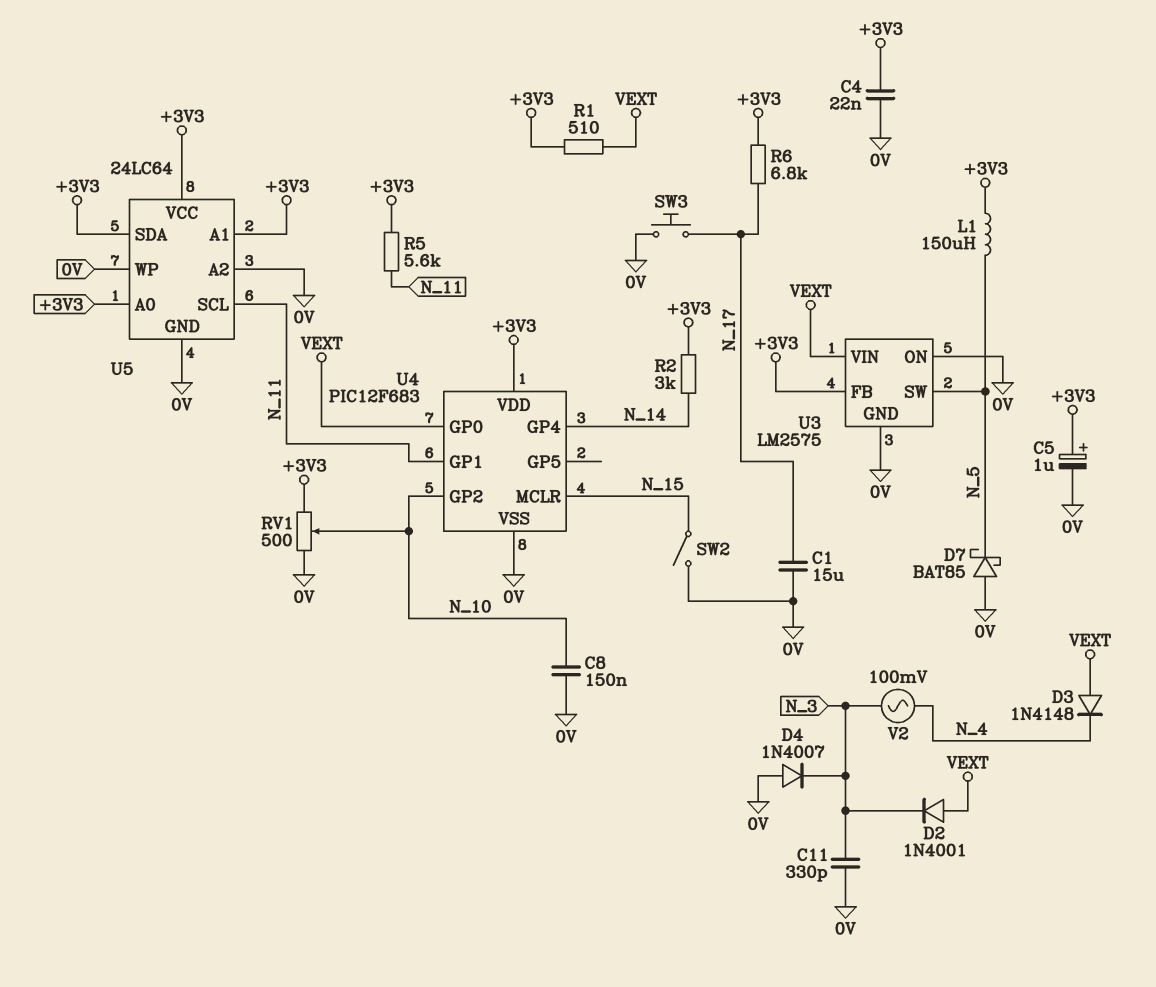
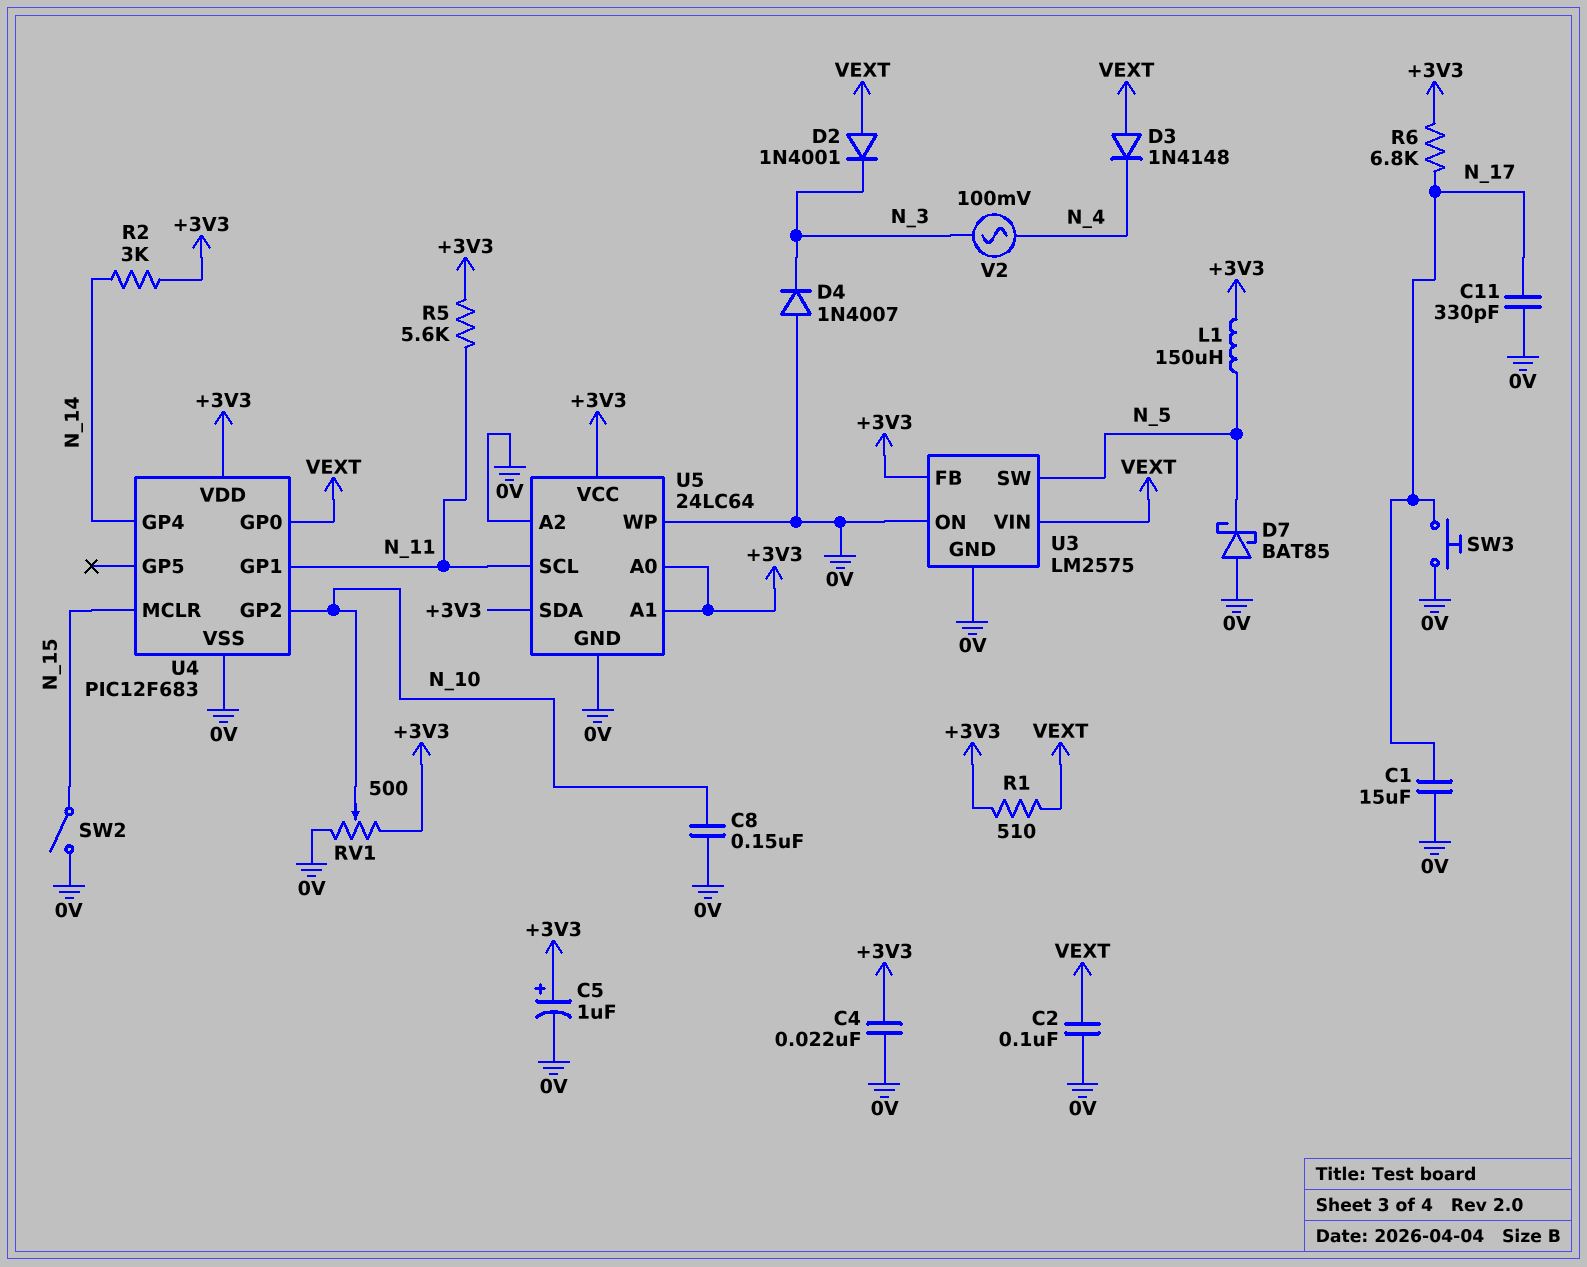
C2: none -> 100nF (0V, VEXT)
C11: 330pF (0V, N_3) -> 330pF (0V, N_17)

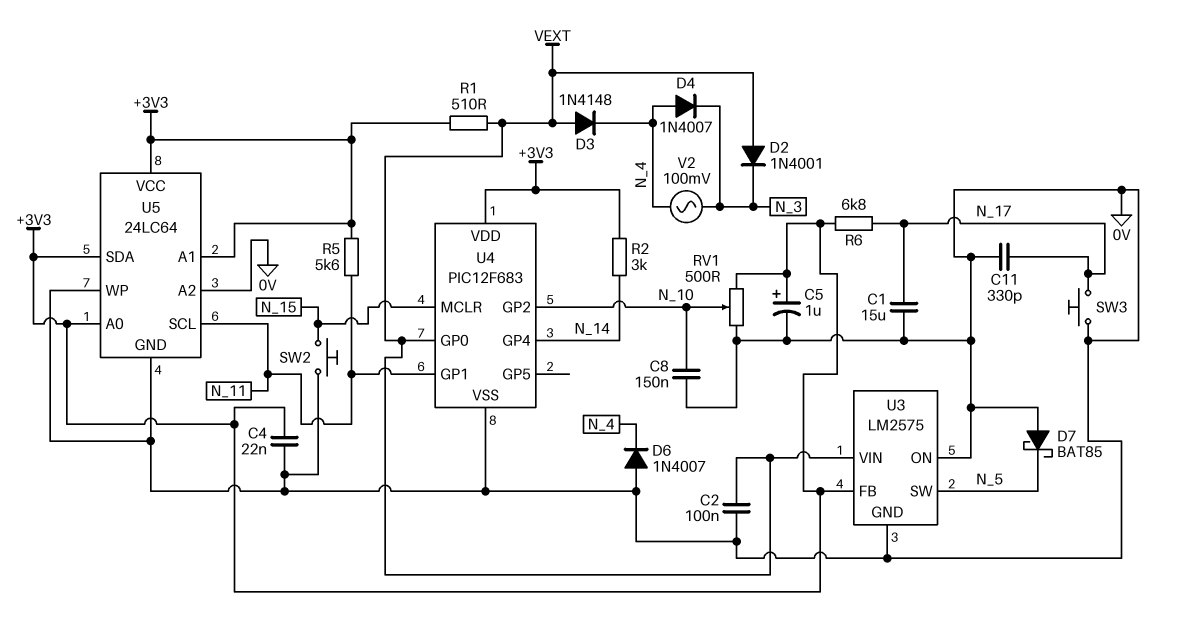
D4: diode 1N4007 (A 0V, K N_3) -> diode 1N4007 (A N_4, K N_3)
D6: none -> diode 1N4007 (A 0V, K N_4)
L1: 150uH (+3V3, N_5) -> none
SW2: switch (0V, N_15) -> button (0V, N_15)

